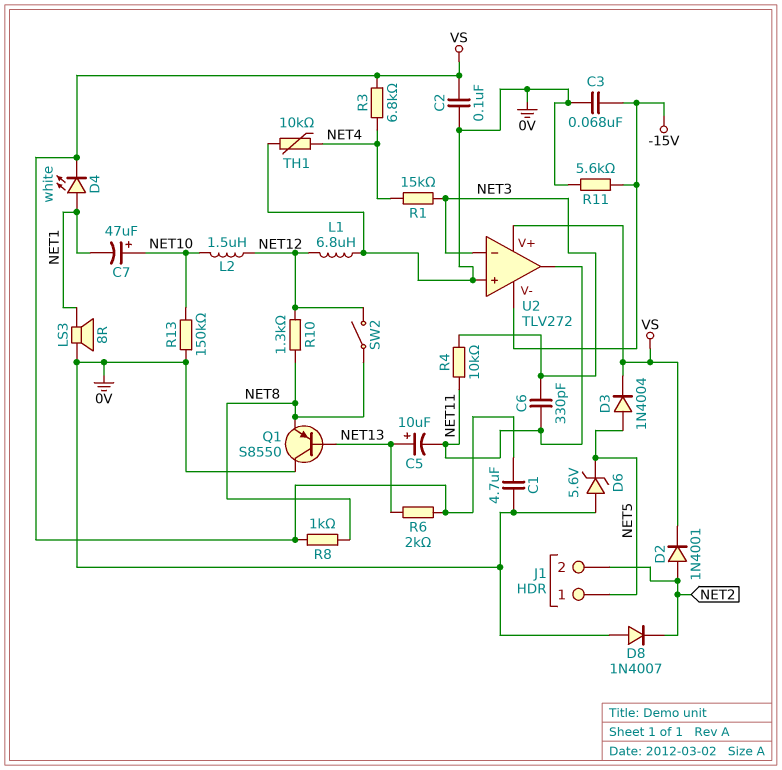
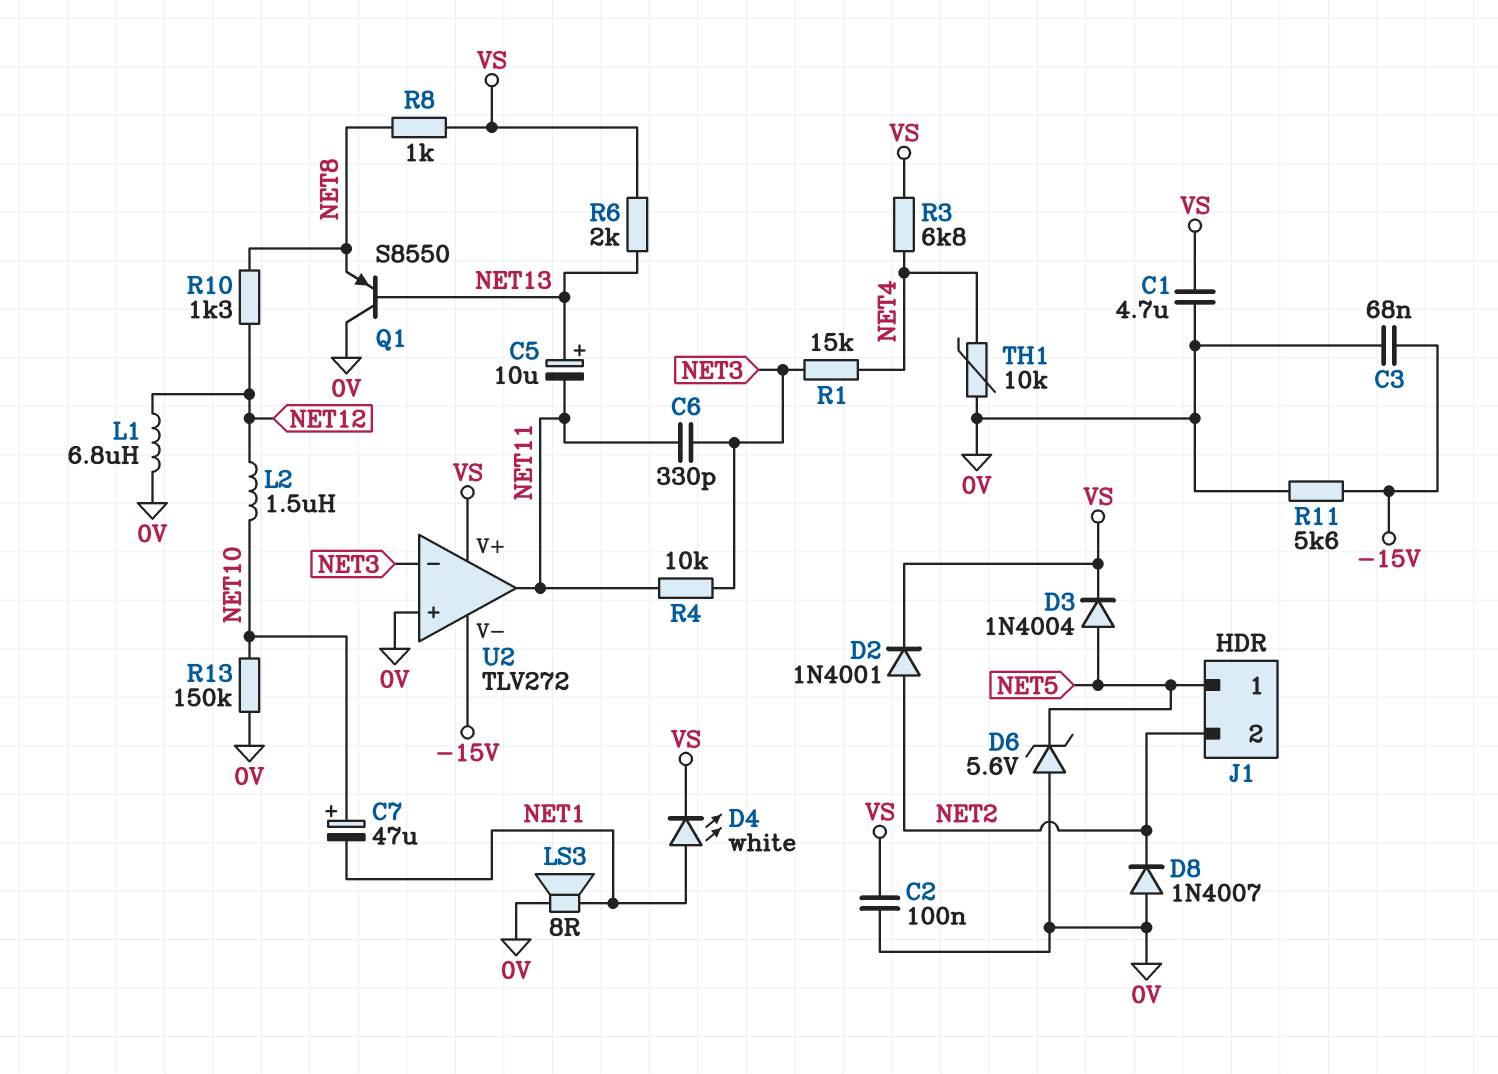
SW2: switch (NET8, NET12) -> none

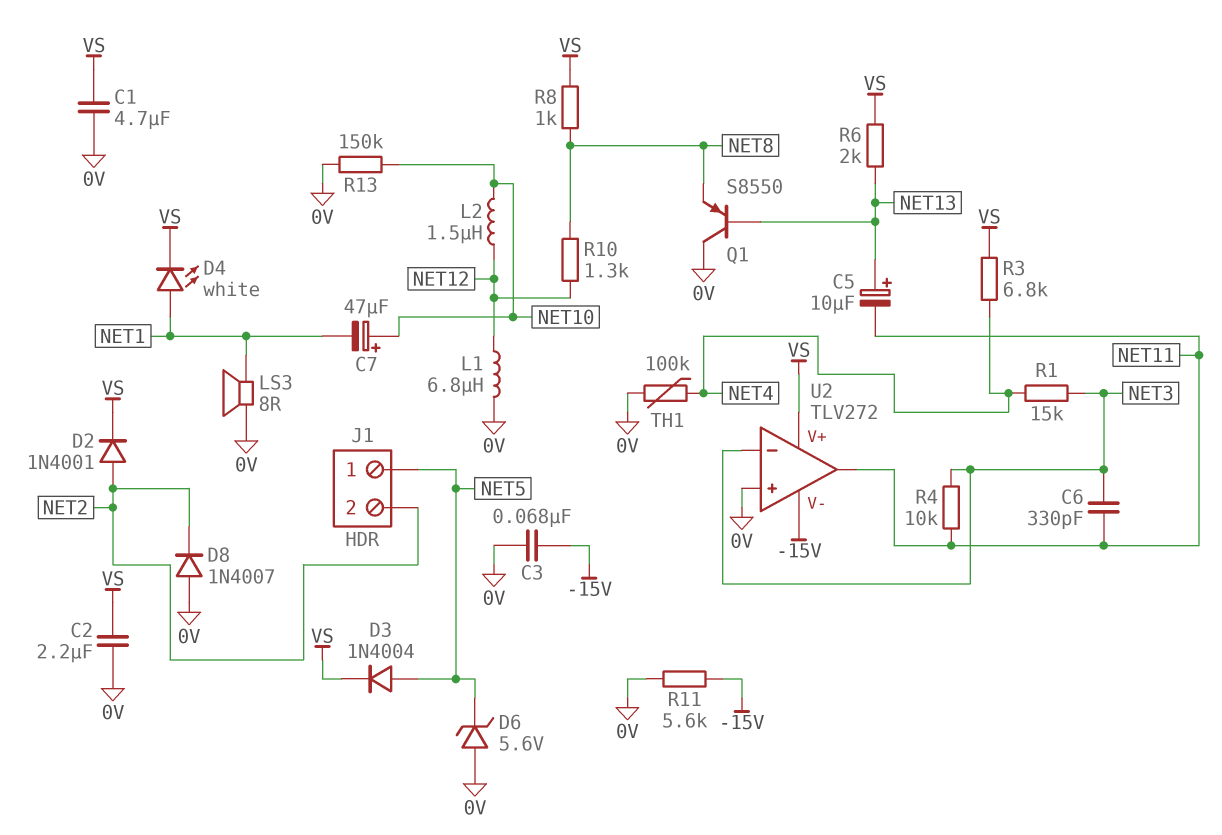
C2: 100nF (0V, VS) -> 2.2uF (0V, VS)
TH1: 10k (0V, NET4) -> 100k (0V, NET4)

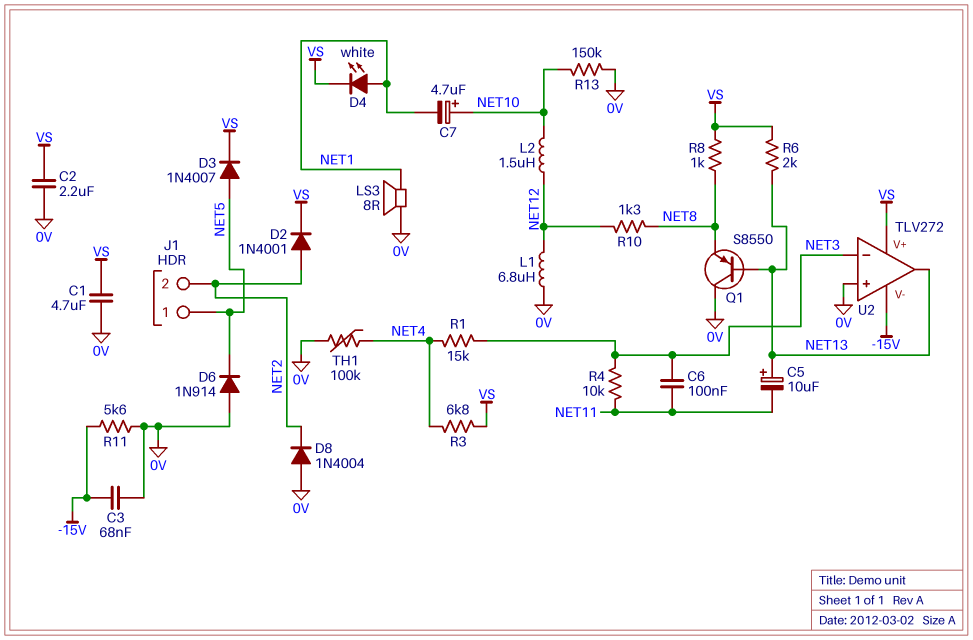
C6: 330pF (NET3, NET11) -> 100nF (NET3, NET11)
C7: 47uF (plus NET10, minus NET1) -> 4.7uF (plus NET10, minus NET1)
D3: diode 1N4004 (A NET5, K VS) -> diode 1N4007 (A NET5, K VS)
D6: zener 5.6V (A 0V, K NET5) -> diode 1N914 (A 0V, K NET5)
D8: diode 1N4007 (A 0V, K NET2) -> diode 1N4004 (A 0V, K NET2)
U2 pin out: NET11 -> NET13

